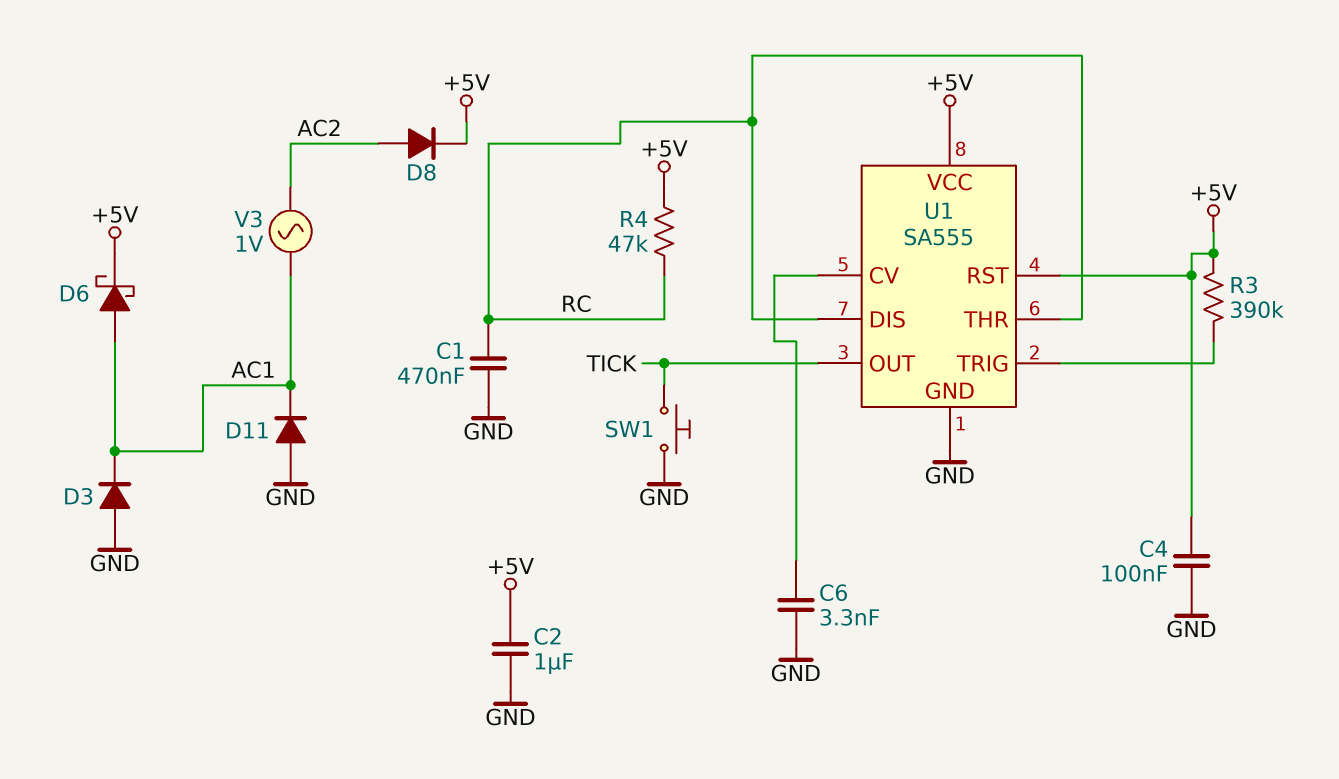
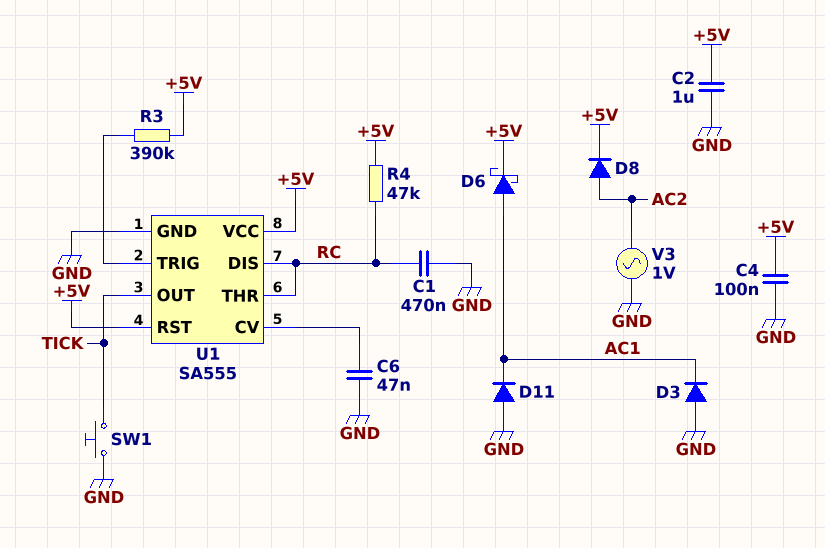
C6: 3.3nF (GND, U1/CV) -> 47nF (GND, U1/CV)
V3: AC 1V (AC1, AC2) -> AC 1V (AC2, GND)

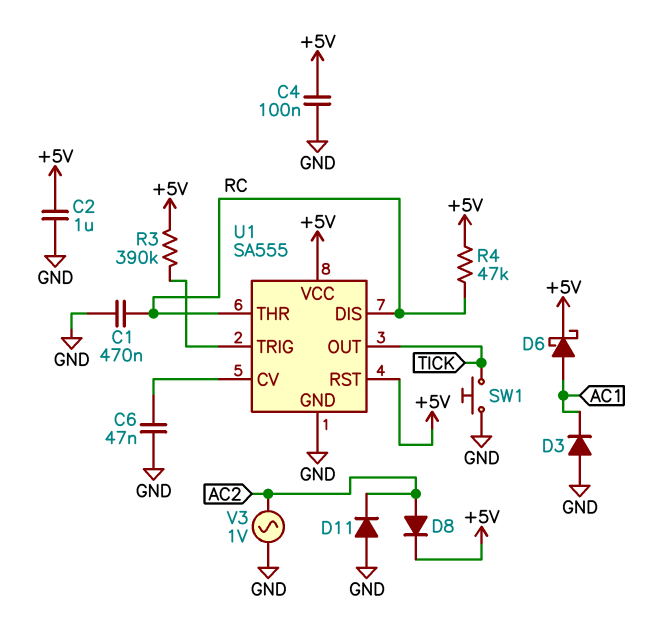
D11: diode (A GND, K AC1) -> diode (A GND, K AC2)

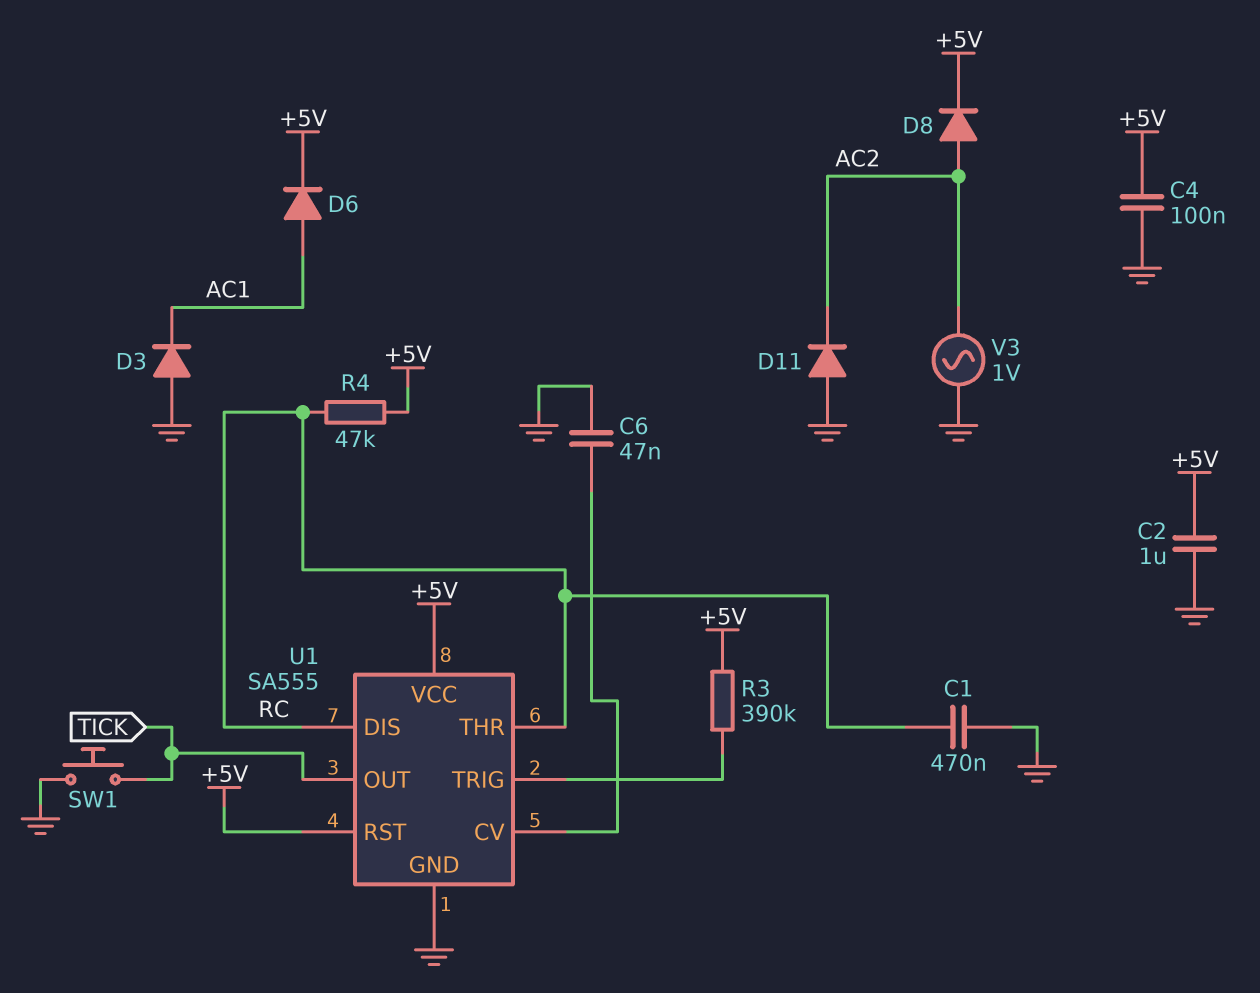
D6: schottky (A AC1, K +5V) -> diode (A AC1, K +5V)

